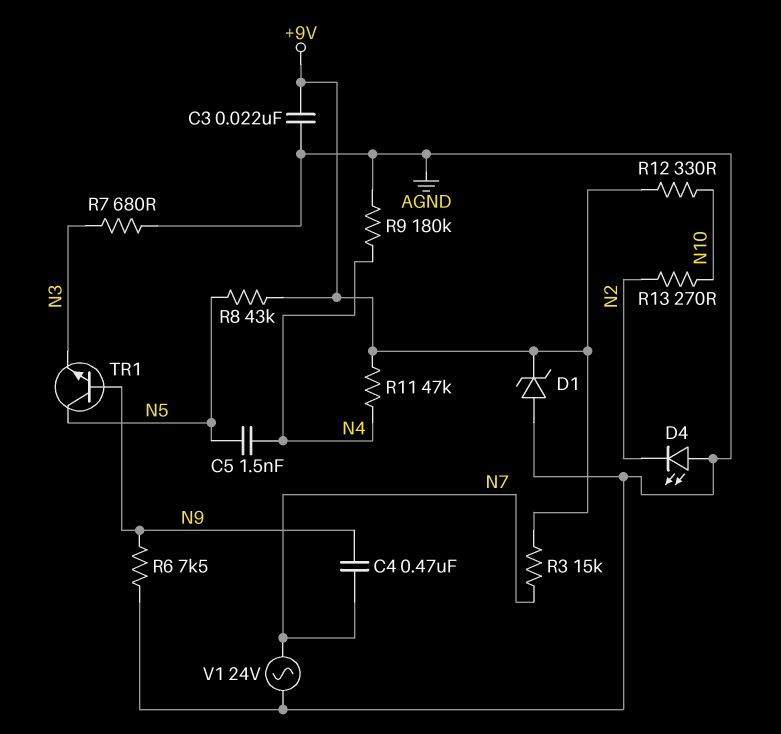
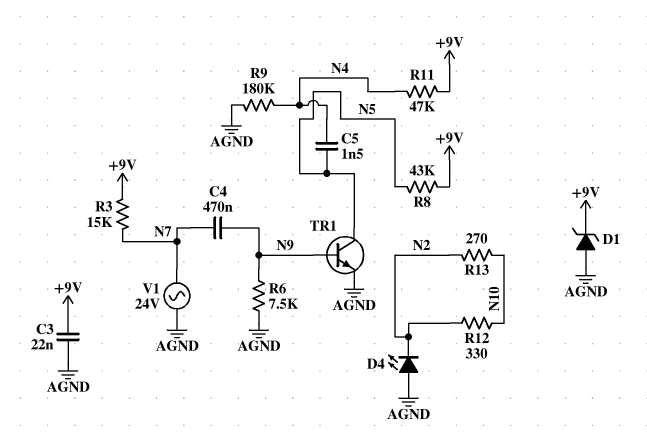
R7: 680 (AGND, N3) -> none
R12: 330 (+9V, N10) -> 330 (N2, N10)
TR1: NPN (B N9, C N5, E N3) -> NPN (B N9, C N5, E AGND)

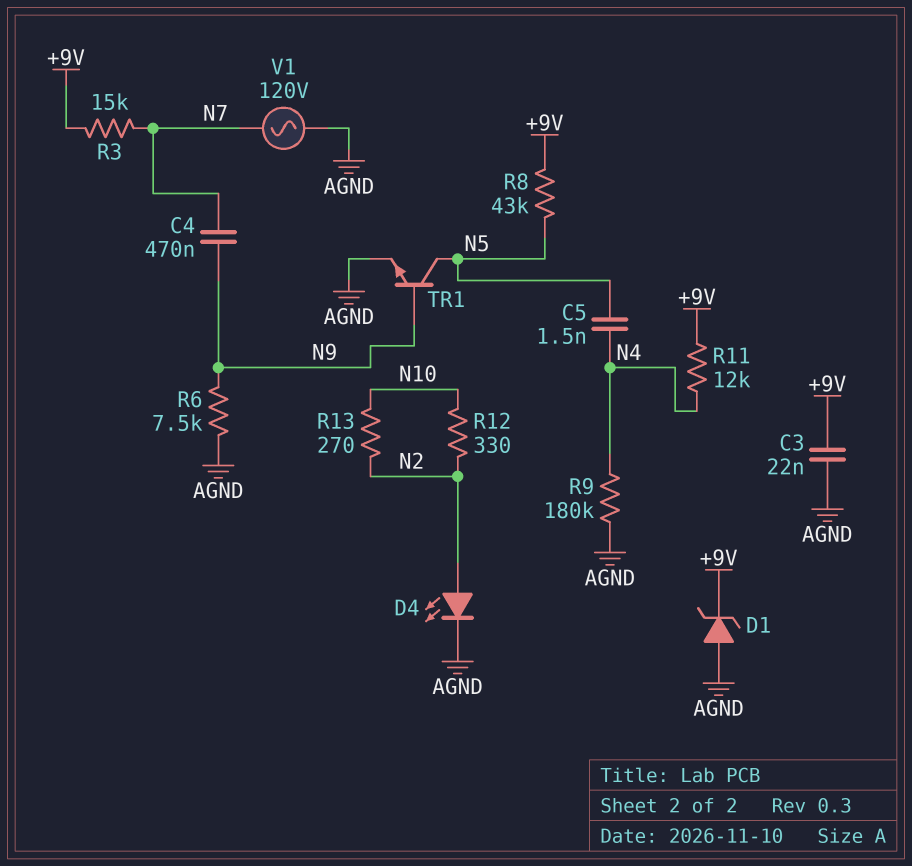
D4: LED (A AGND, K N2) -> LED (A N2, K AGND)
R11: 47k (+9V, N4) -> 12k (+9V, N4)
V1: AC 24V (AGND, N7) -> AC 120V (AGND, N7)

